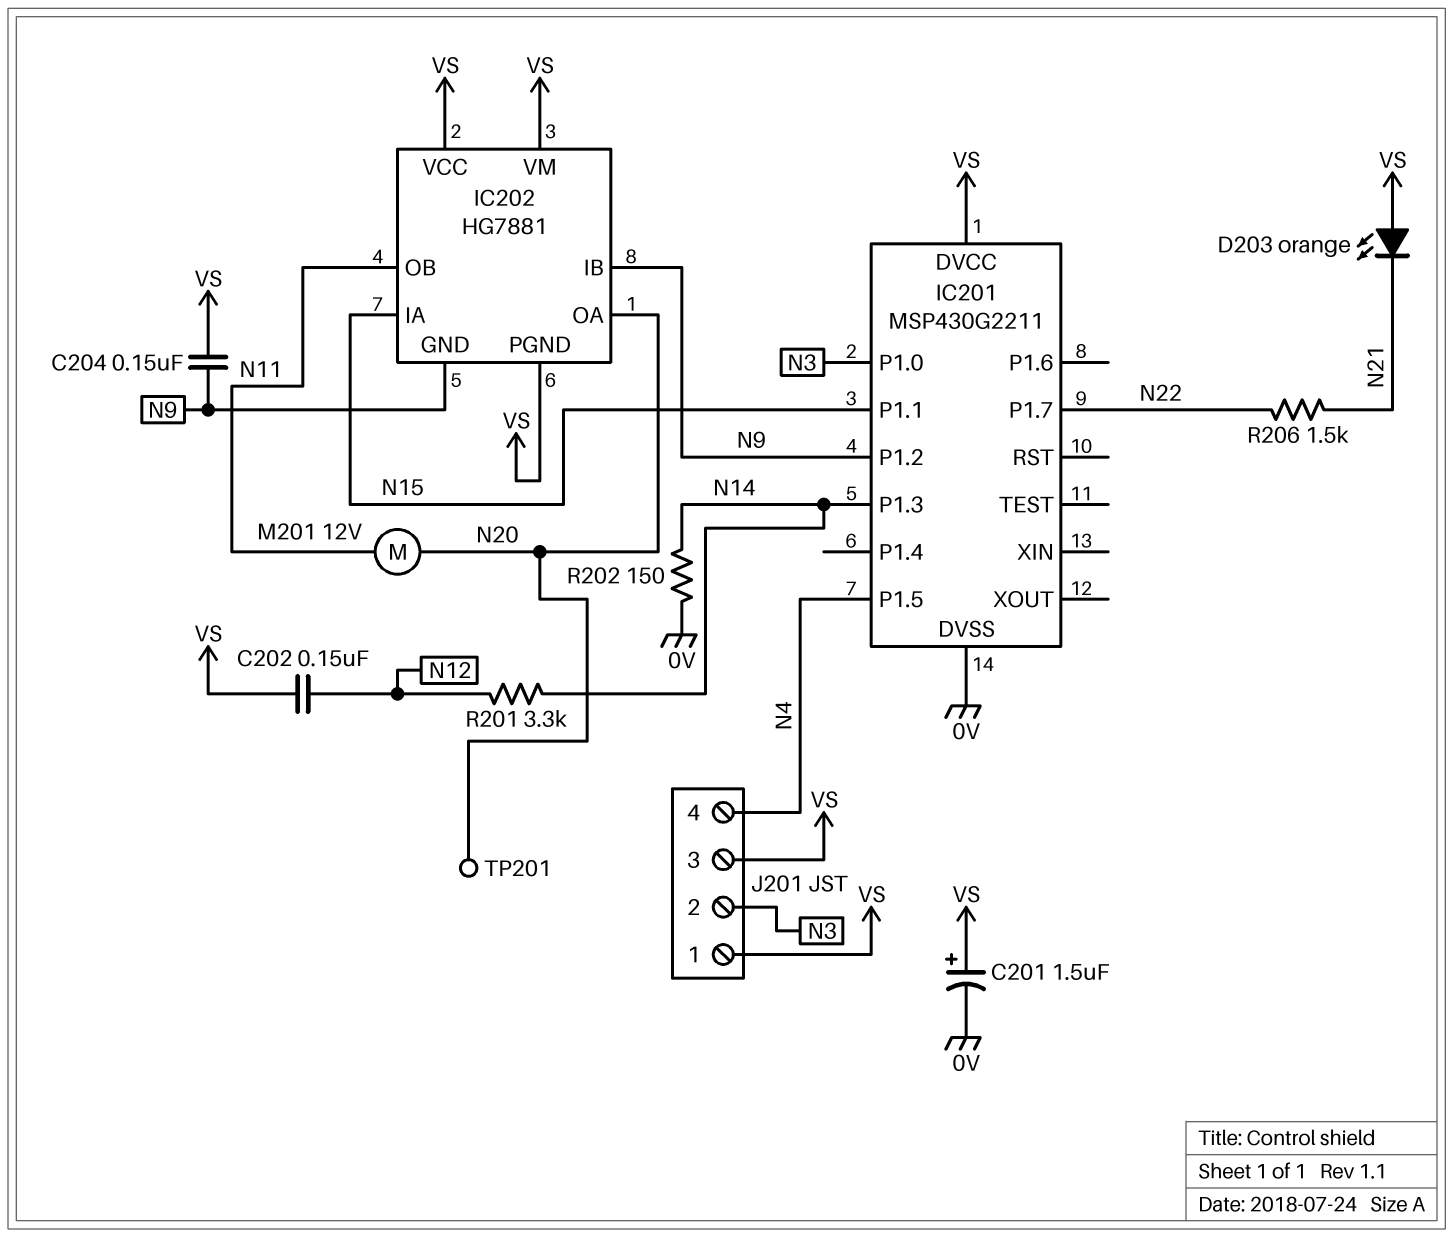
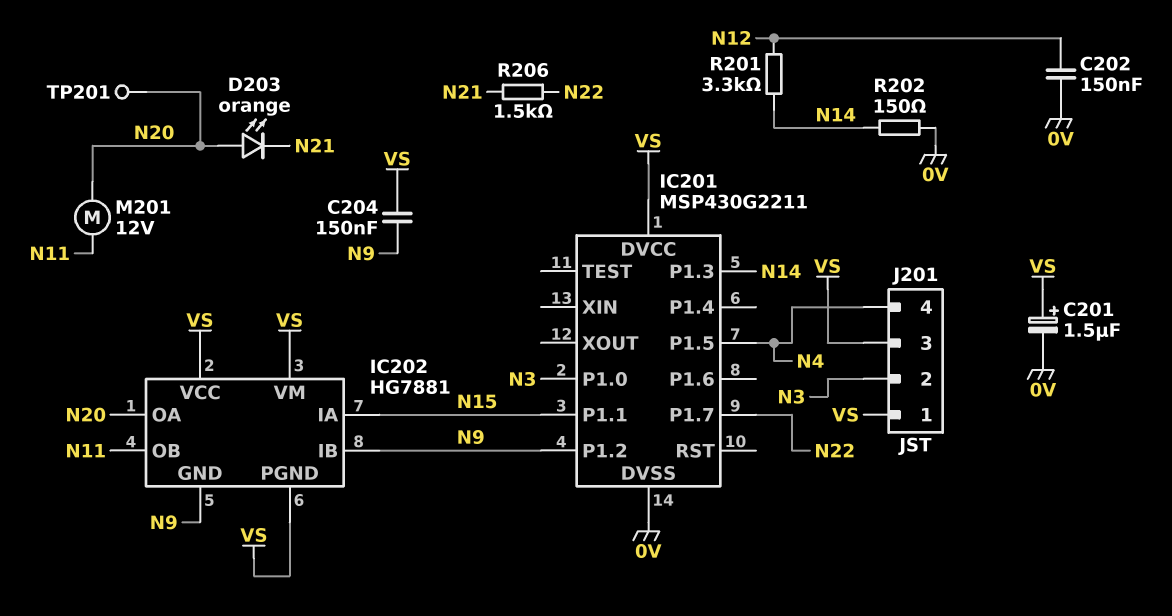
C202: 150nF (N12, VS) -> 150nF (0V, N12)
D203: LED orange (A VS, K N21) -> LED orange (A N20, K N21)

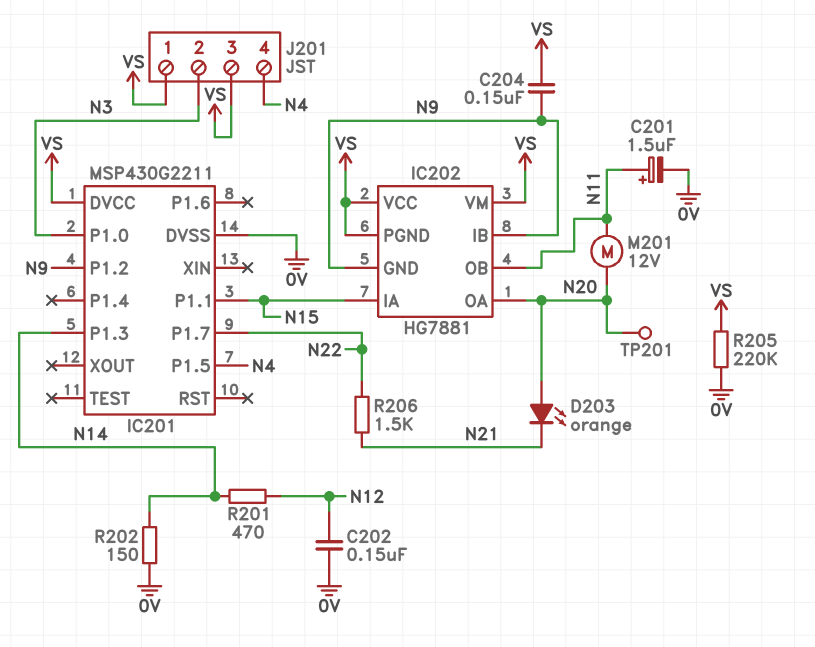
C201: 1.5uF (plus VS, minus 0V) -> 1.5uF (plus N11, minus 0V)
R201: 3.3k (N12, N14) -> 470 (N12, N14)
R205: none -> 220k (0V, VS)

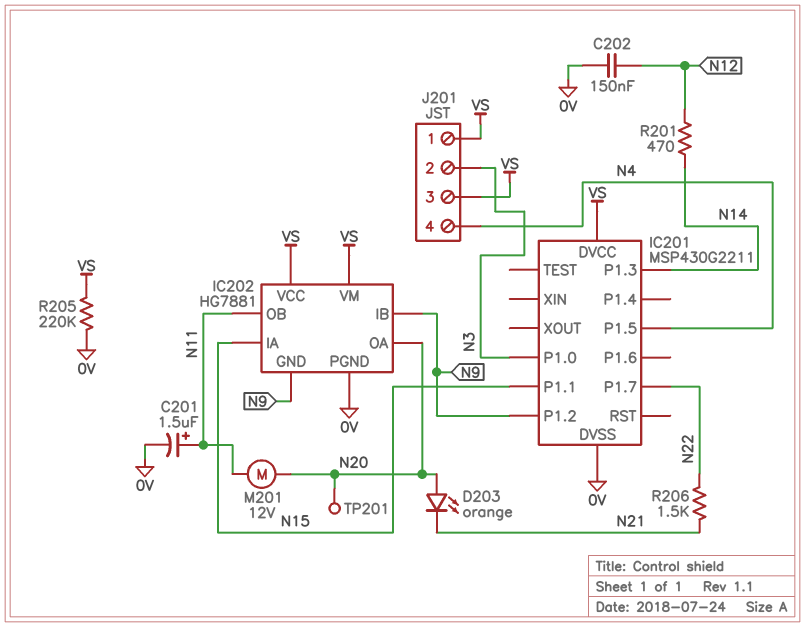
C204: 150nF (N9, VS) -> none
IC202 pin PGND: VS -> 0V
R202: 150 (0V, N14) -> none

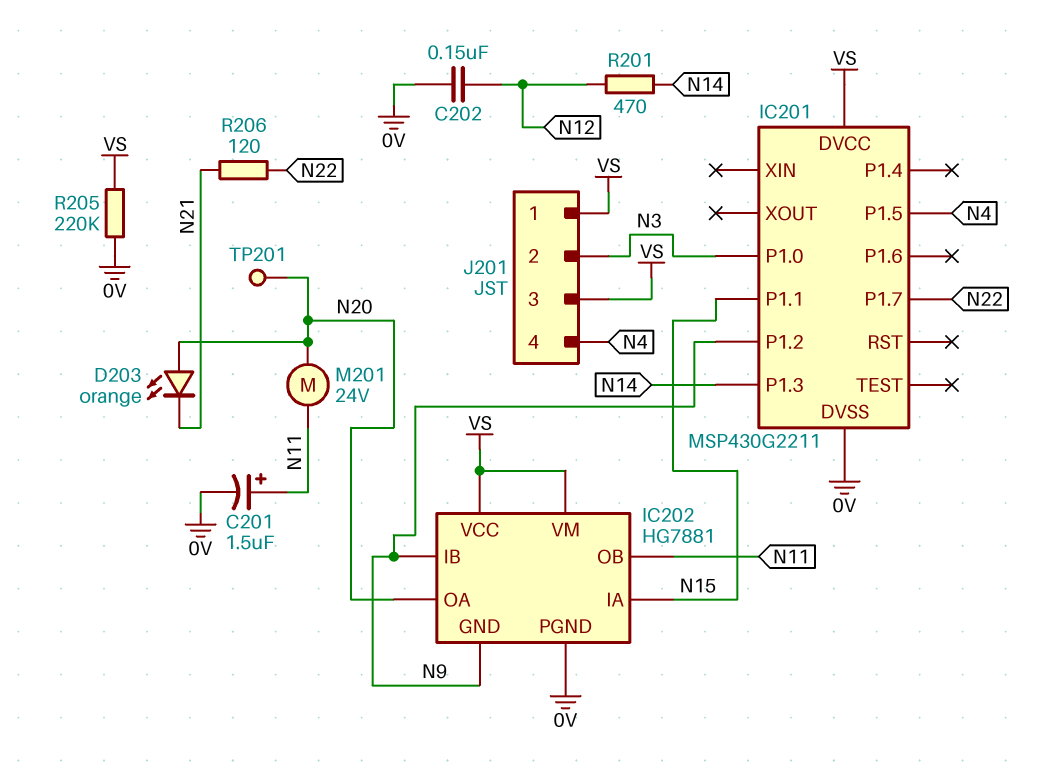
M201: motor 12V (N11, N20) -> motor 24V (N11, N20)
R206: 1.5k (N21, N22) -> 120 (N21, N22)

